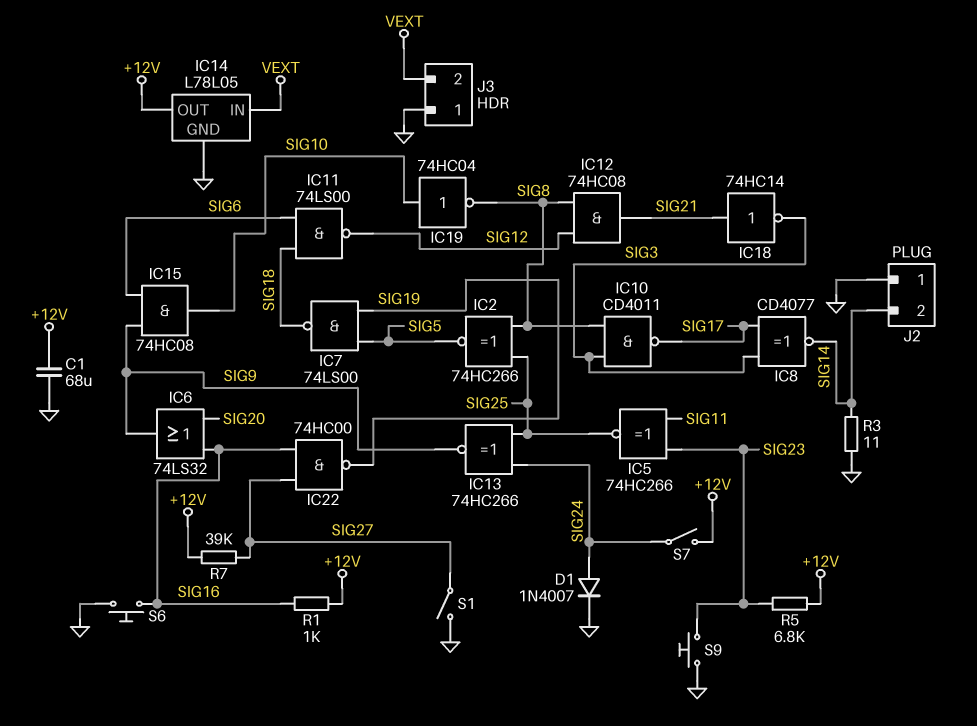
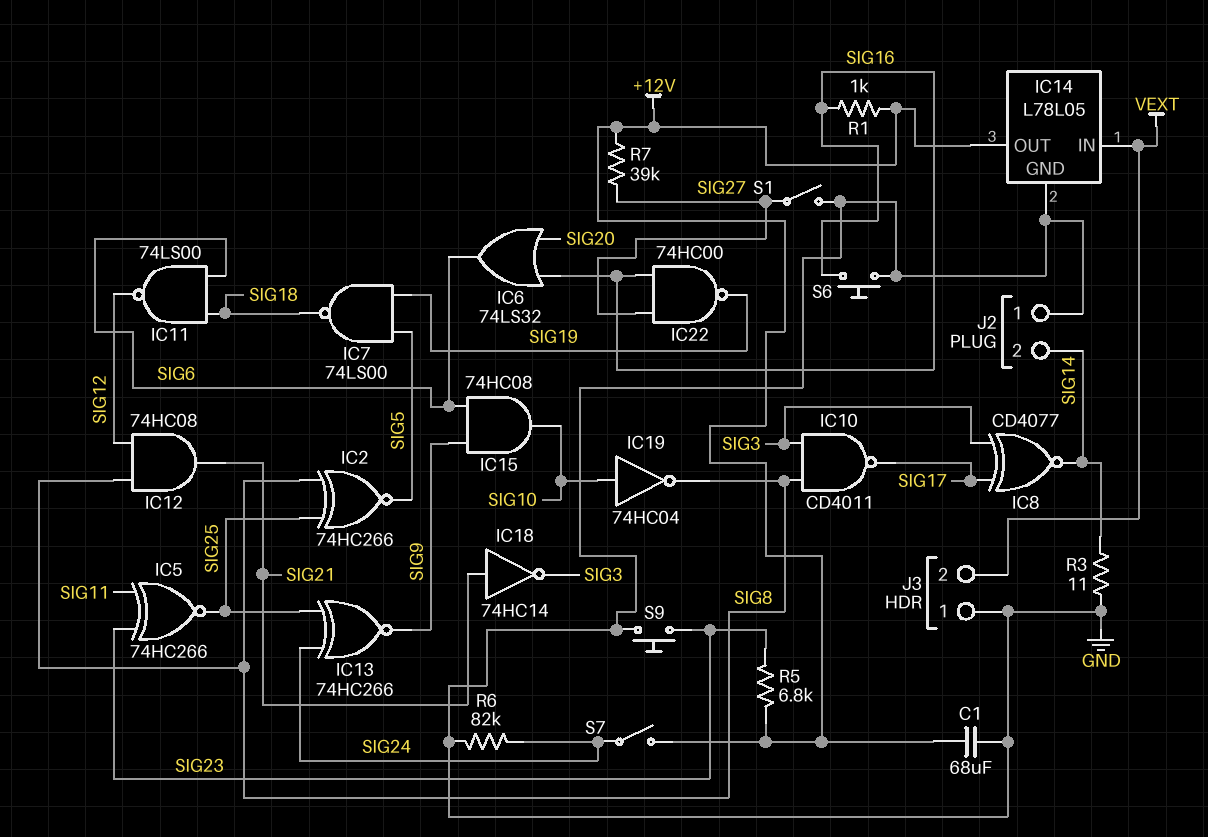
D1: diode 1N4007 (A SIG24, K GND) -> none
IC6: OR 74LS32 (in SIG16, in SIG20, out SIG9) -> OR 74LS32 (in SIG16, in SIG20, out SIG6)
R6: none -> 82k (GND, SIG24)

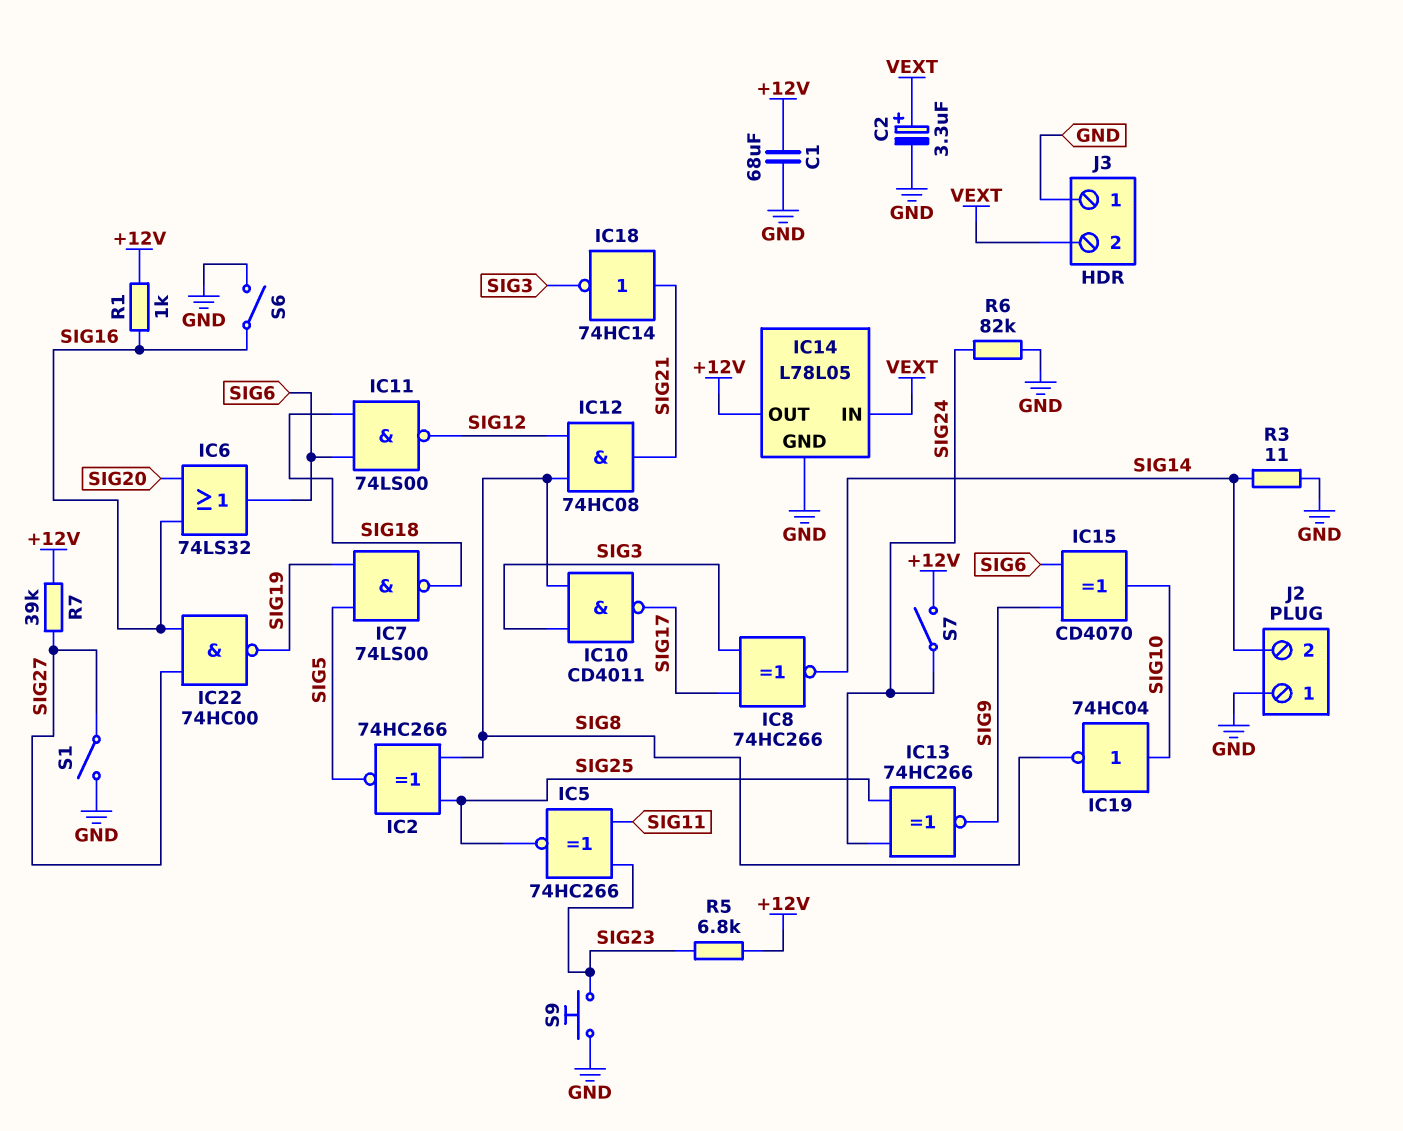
C2: none -> 3.3uF (plus VEXT, minus GND)
IC8: XNOR CD4077 (in SIG3, in SIG17, out SIG14) -> XNOR 74HC266 (in SIG3, in SIG17, out SIG14)
IC15: AND 74HC08 (in SIG6, in SIG9, out SIG10) -> XOR CD4070 (in SIG6, in SIG9, out SIG10)
S6: button (GND, SIG16) -> switch (GND, SIG16)

